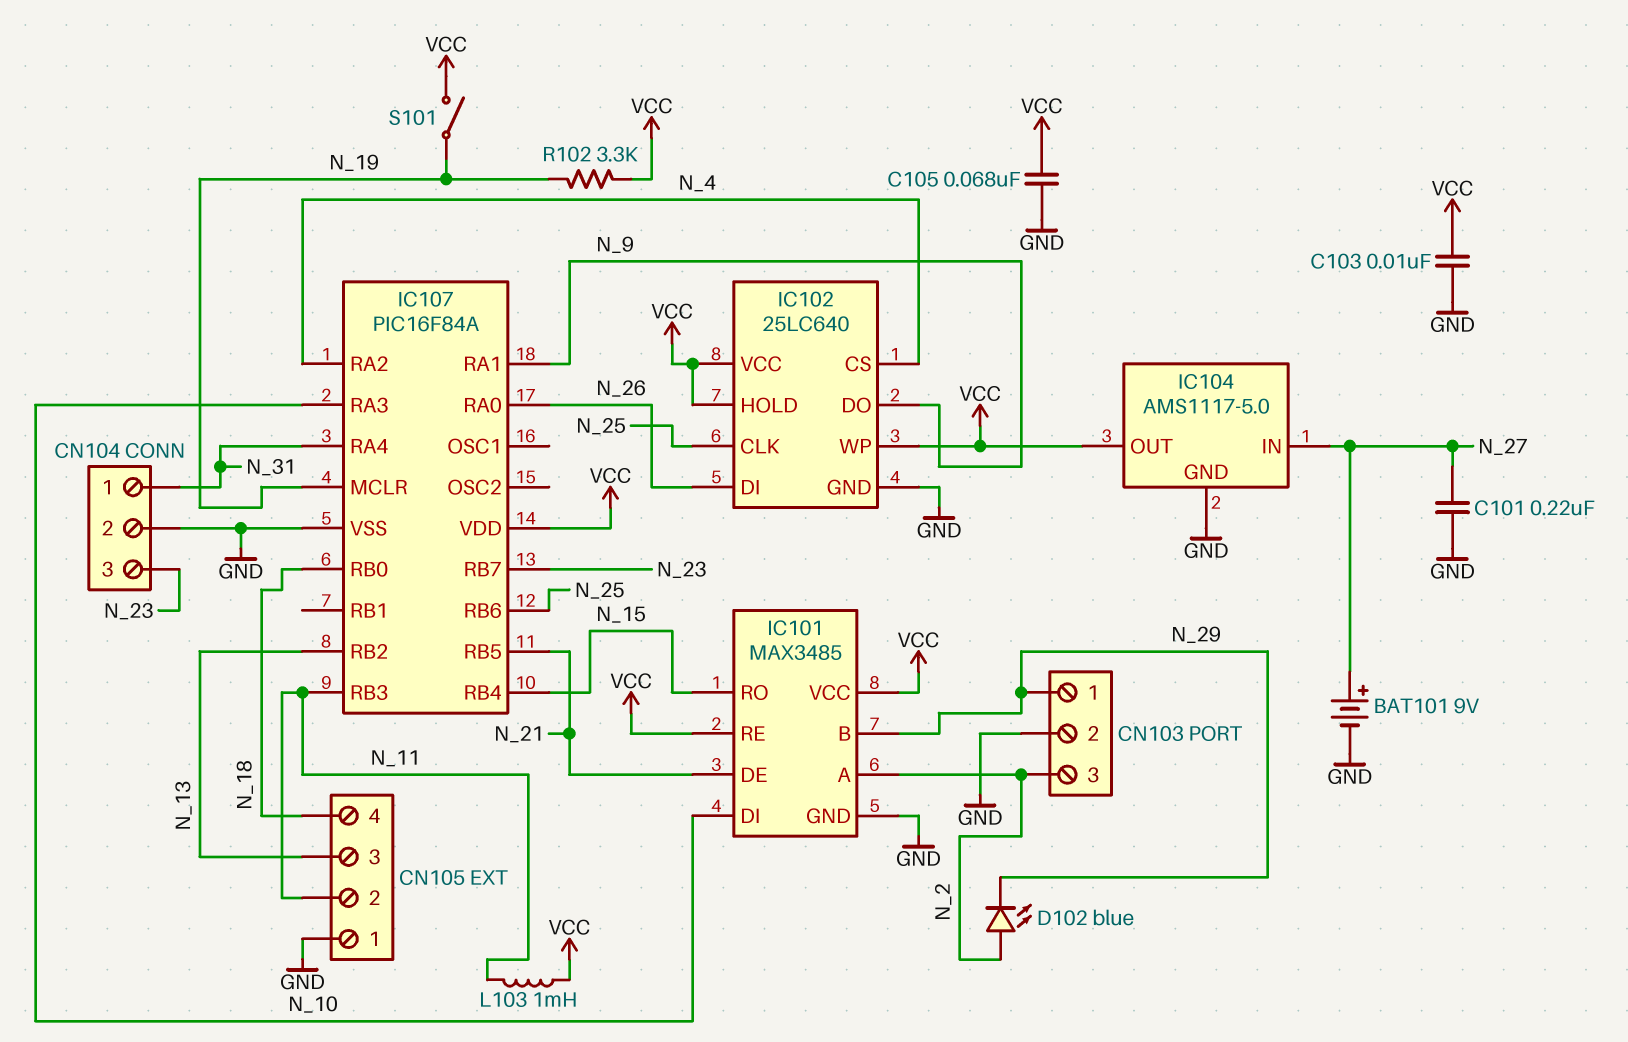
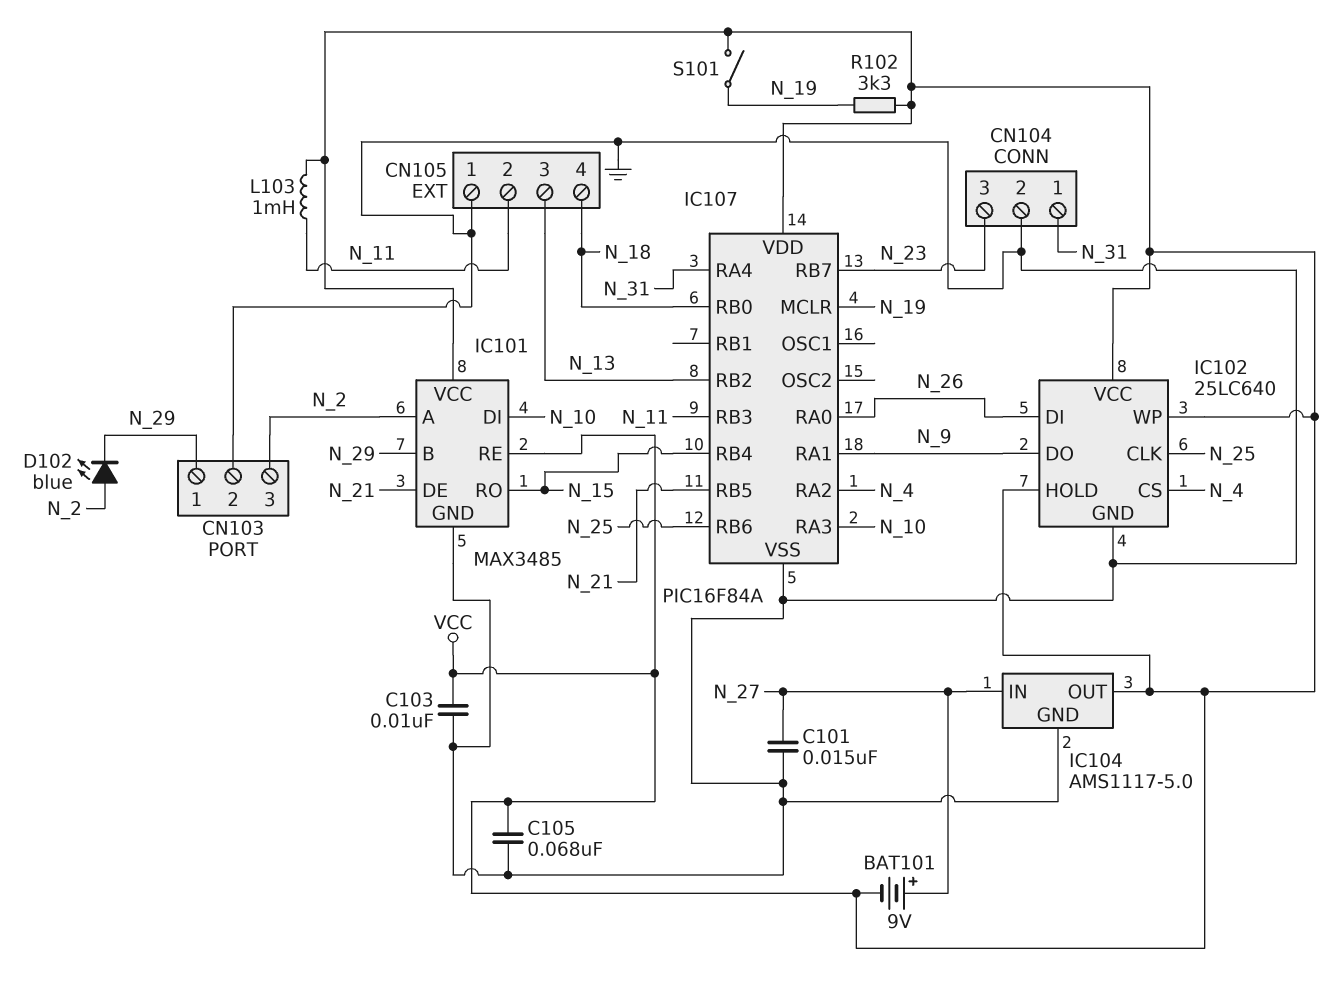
BAT101: 9V (plus N_27, minus GND) -> 9V (plus N_27, minus VCC)
C101: 220nF (GND, N_27) -> 15nF (GND, N_27)

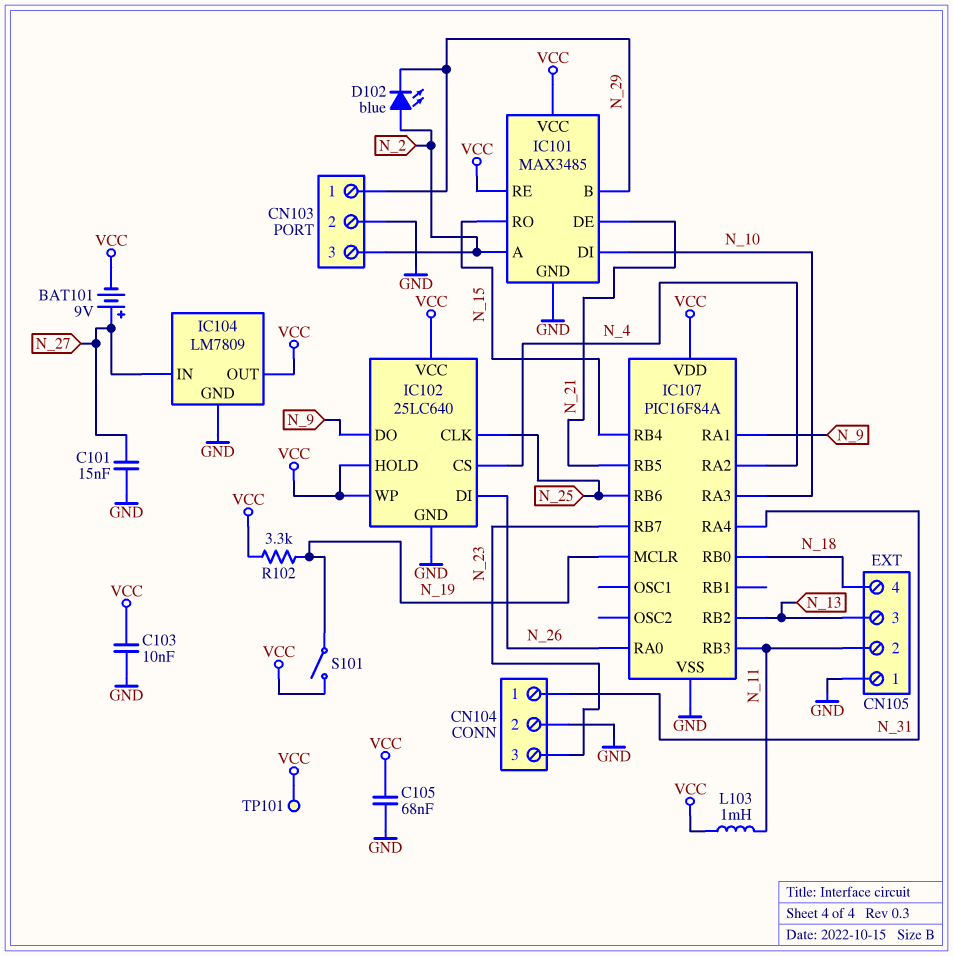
IC104: AMS1117-5.0 -> LM7809
TP101: none -> test point (VCC)

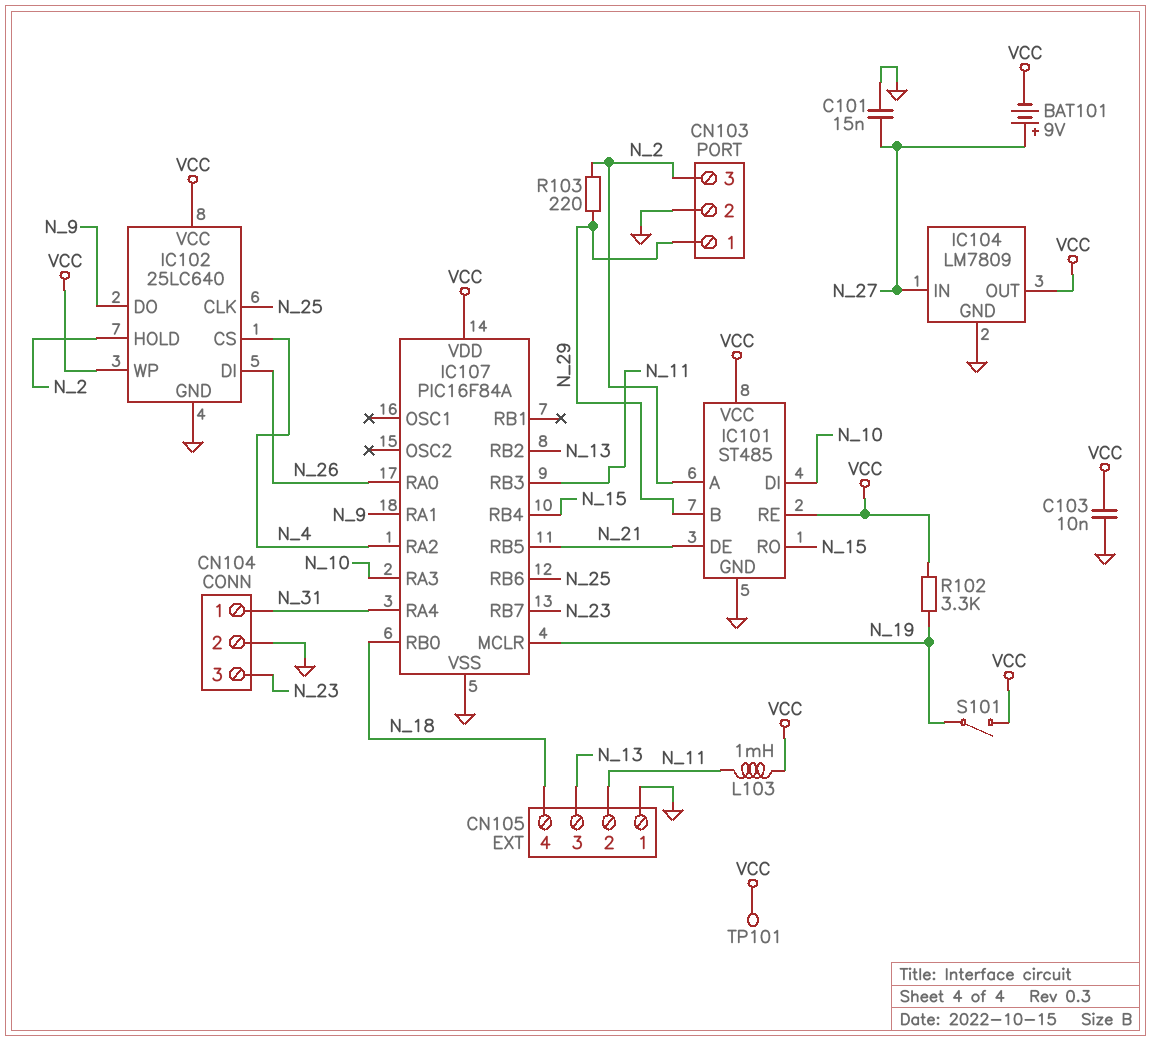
C105: 68nF (GND, VCC) -> none
D102: LED blue (A N_2, K N_29) -> none
IC101: MAX3485 -> ST485
IC102 pin HOLD: VCC -> N_2
R103: none -> 220 (N_2, N_29)

